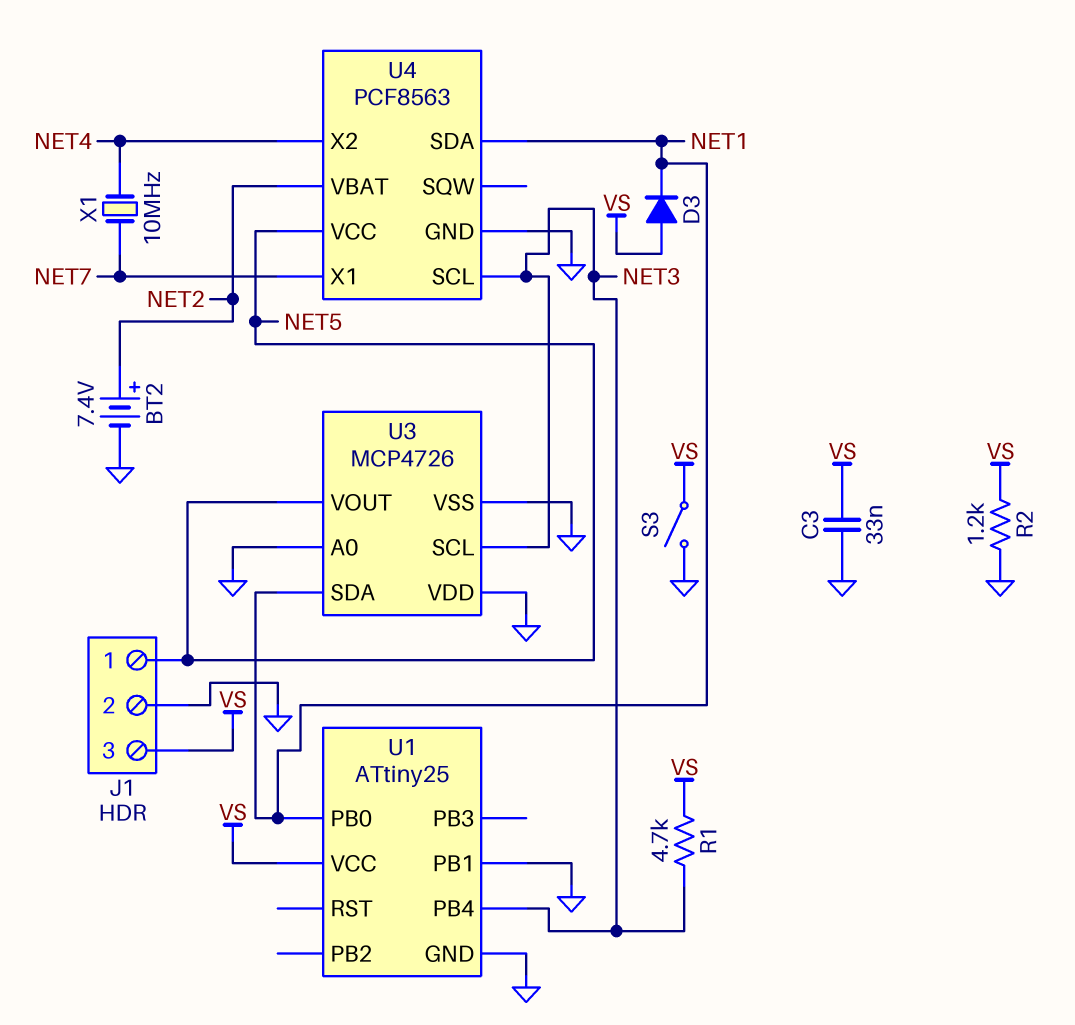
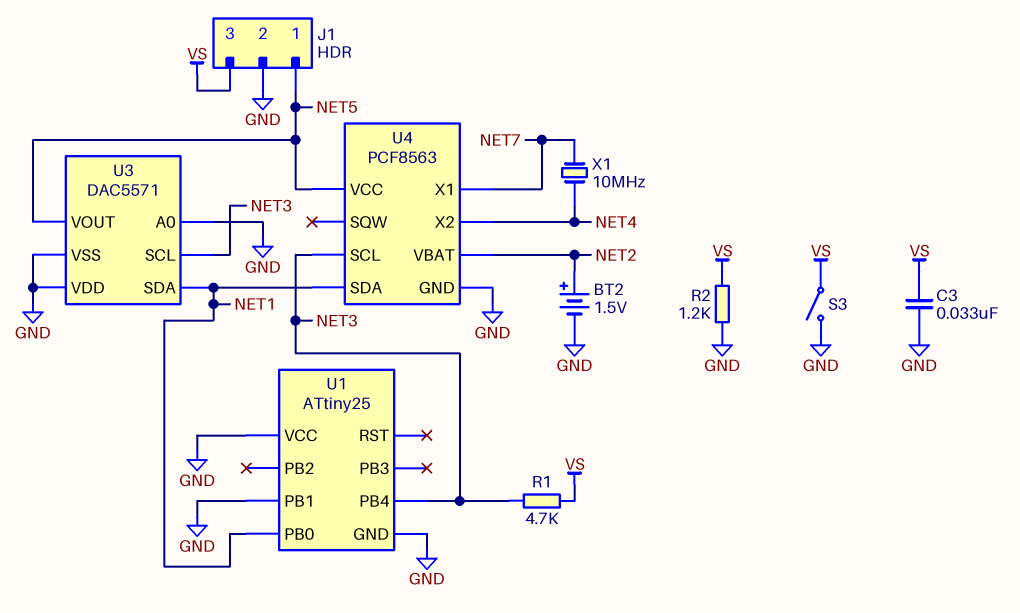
BT2: 7.4V (plus NET2, minus GND) -> 1.5V (plus NET2, minus GND)
D3: diode (A VS, K NET1) -> none
U1 pin VCC: VS -> GND
U3: MCP4726 -> DAC5571

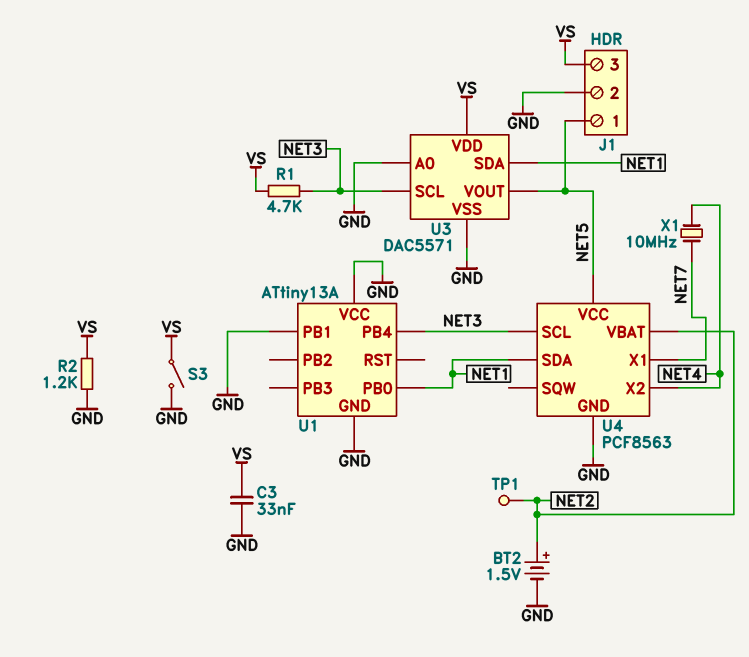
TP1: none -> test point (NET2)
U1: ATtiny25 -> ATtiny13A
U3 pin VDD: GND -> VS

